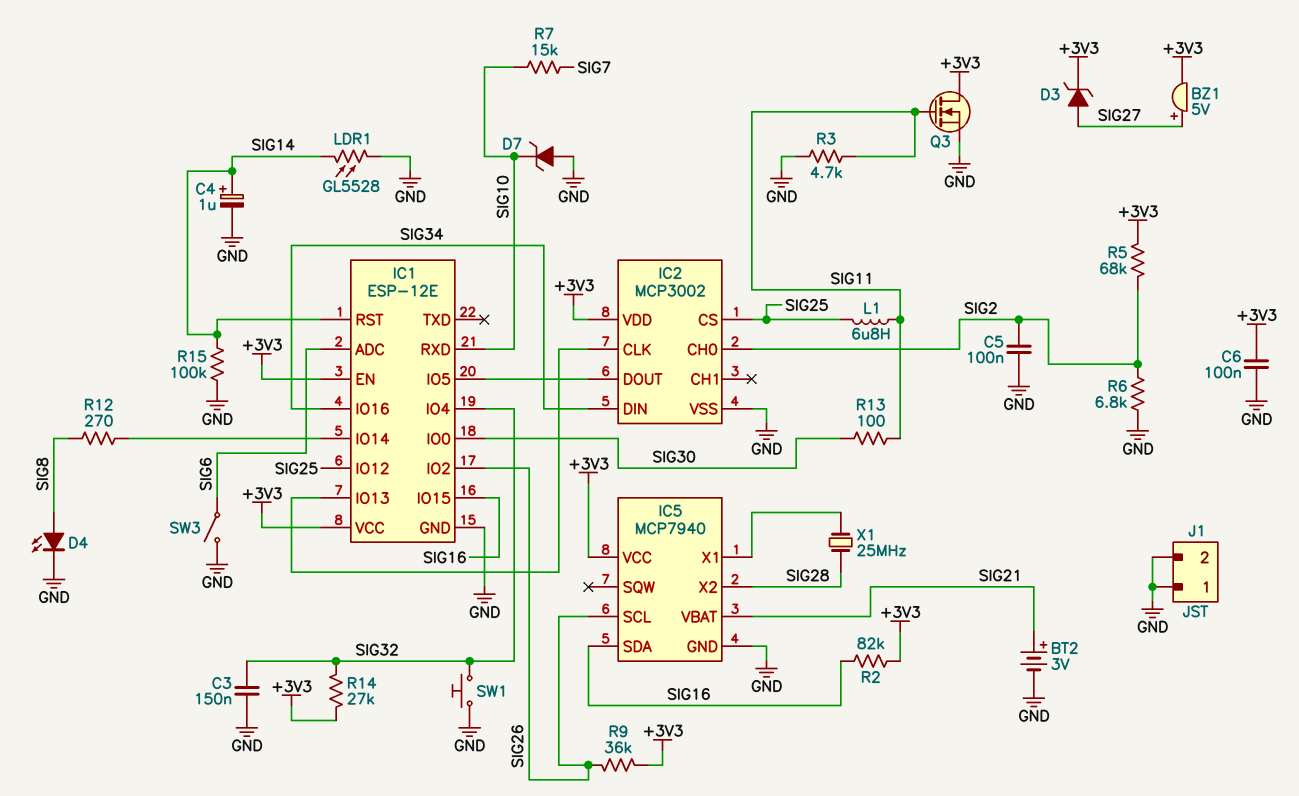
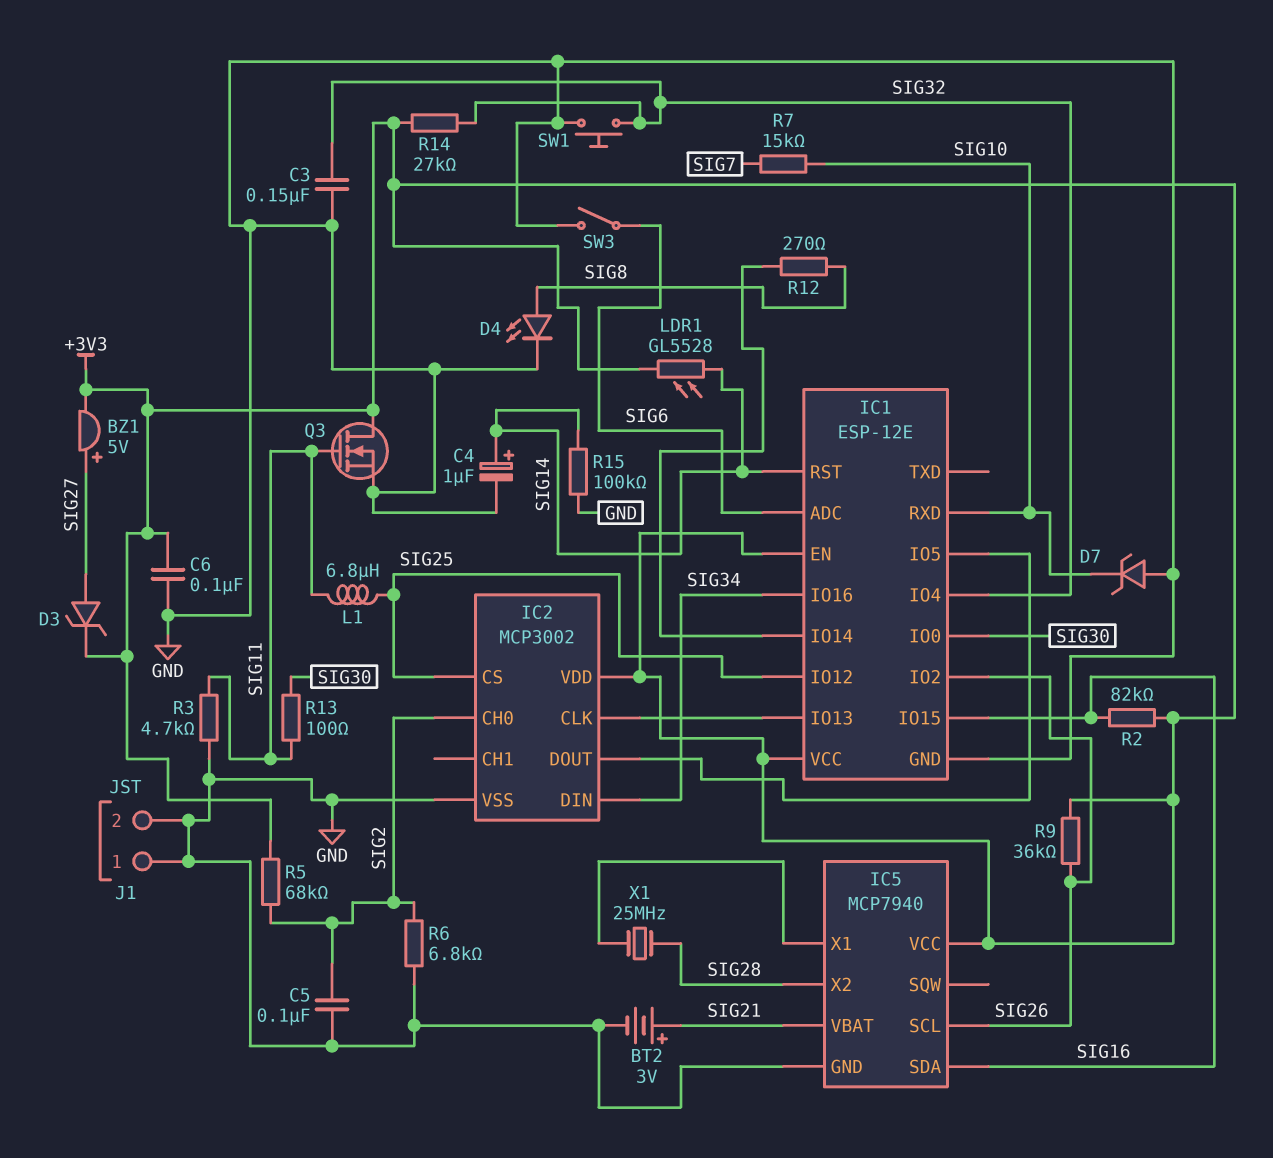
LDR1: GL5528 (GND, SIG14) -> GL5528 (+3V3, SIG14)

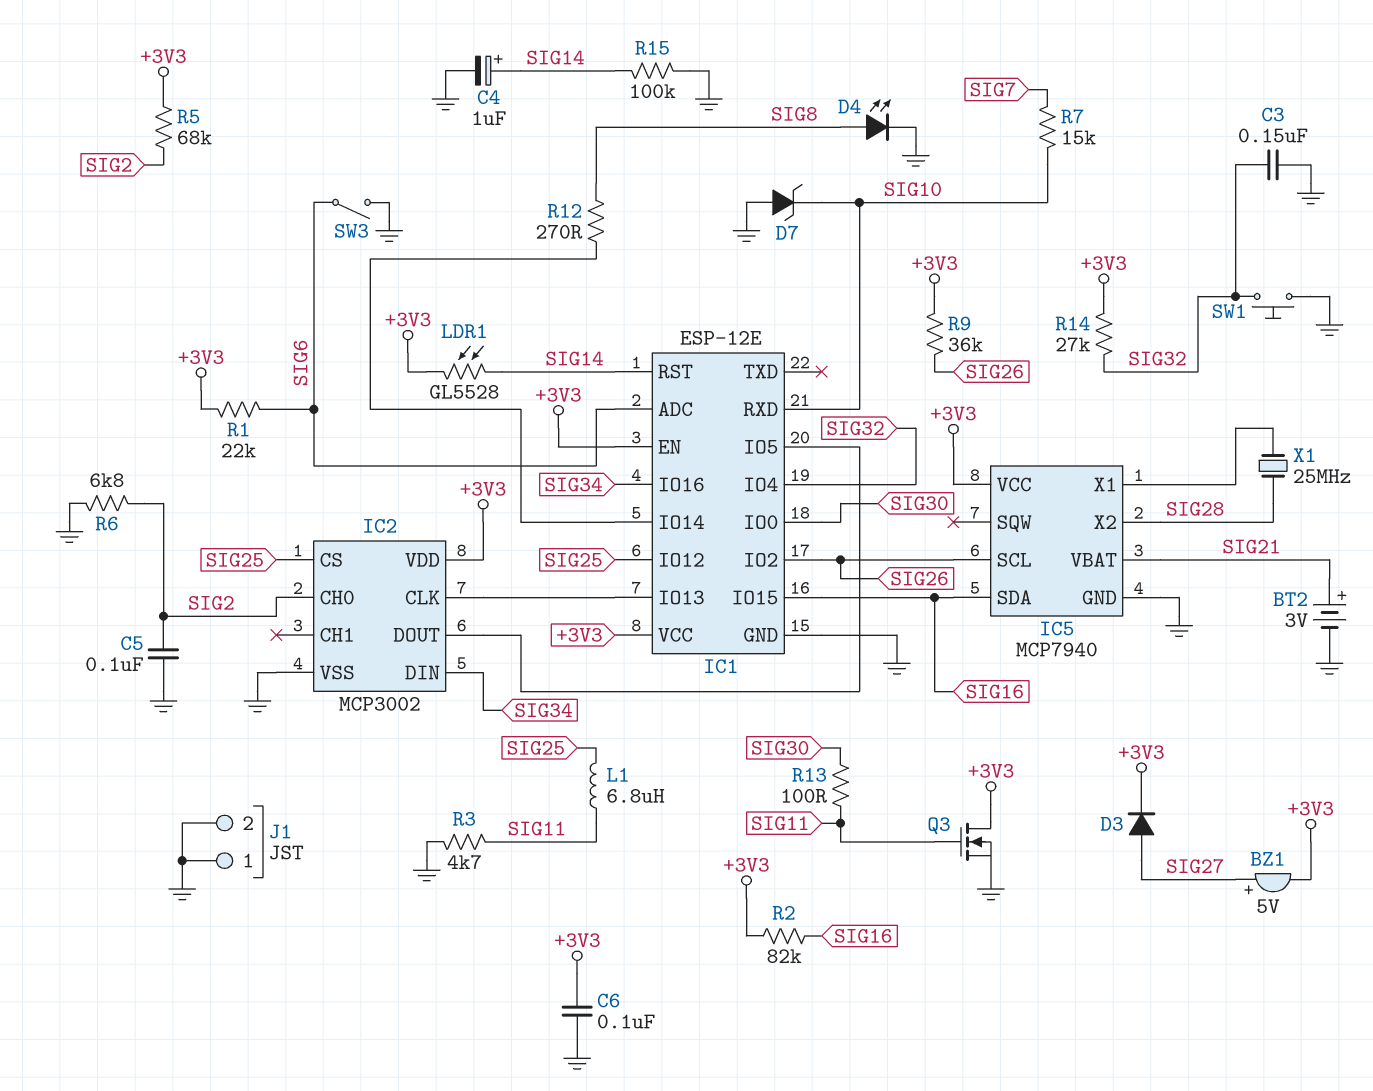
D3: zener (A SIG27, K +3V3) -> diode (A SIG27, K +3V3)
R1: none -> 22k (+3V3, SIG6)

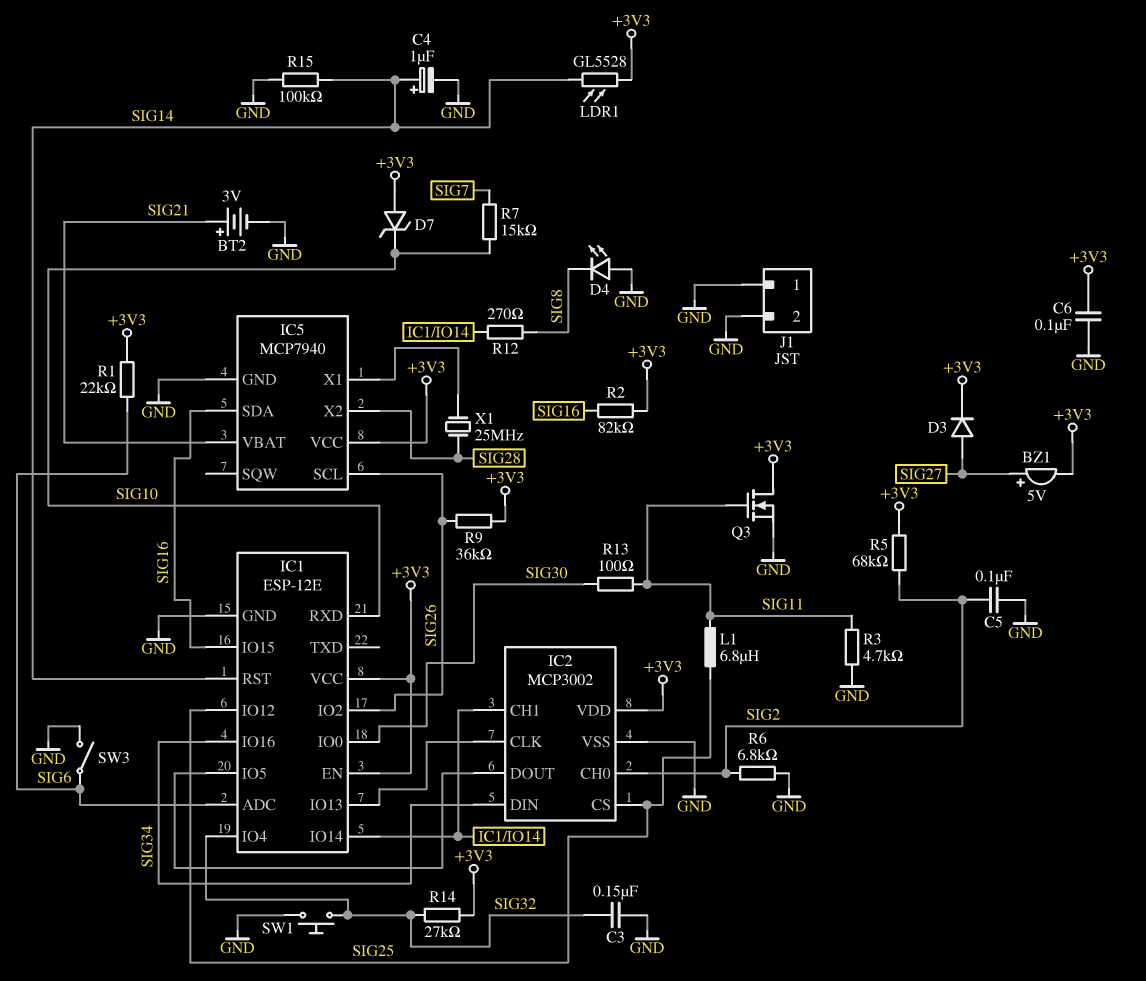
D4: LED (A SIG8, K GND) -> LED (A GND, K SIG8)
D7: zener (A GND, K SIG10) -> zener (A +3V3, K SIG10)
IC2 pin CH1: none -> IC1/IO14

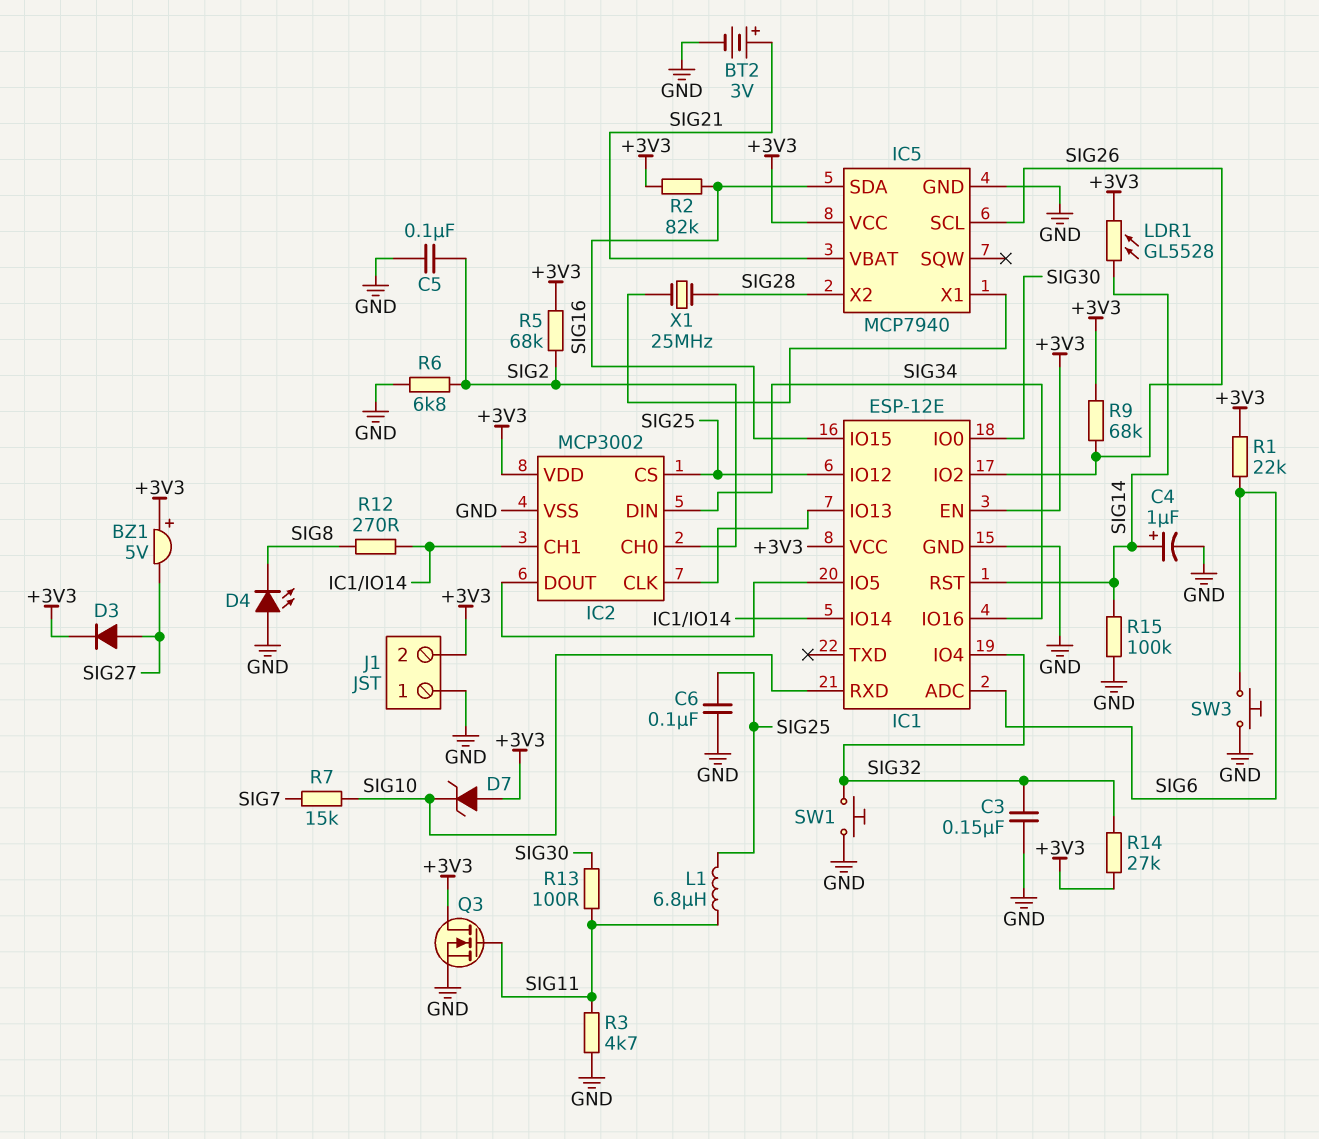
BZ1: buzzer 5V (plus SIG27, minus +3V3) -> buzzer 5V (plus +3V3, minus SIG27)
C6: 100nF (+3V3, GND) -> 100nF (GND, SIG25)
J1 pin 2: GND -> +3V3
R9: 36k (+3V3, SIG26) -> 68k (+3V3, SIG26)
SW3: switch (GND, SIG6) -> button (GND, SIG6)

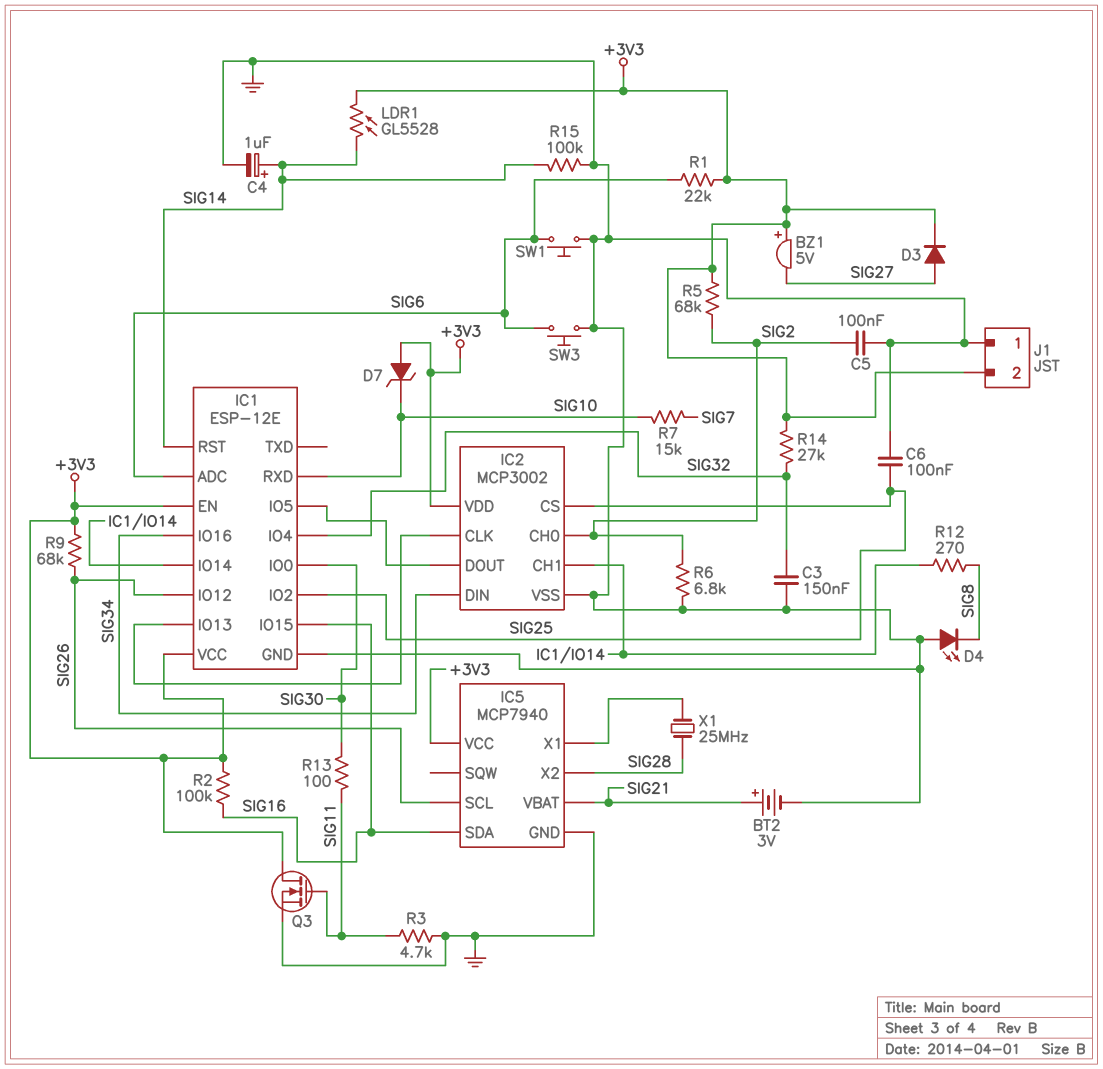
IC1 pin IO2: SIG26 -> SIG25
IC1 pin IO12: SIG25 -> SIG26
L1: 6.8uH (SIG11, SIG25) -> none
R2: 82k (+3V3, SIG16) -> 100k (+3V3, SIG16)
SW1: button (GND, SIG32) -> button (GND, SIG6)

